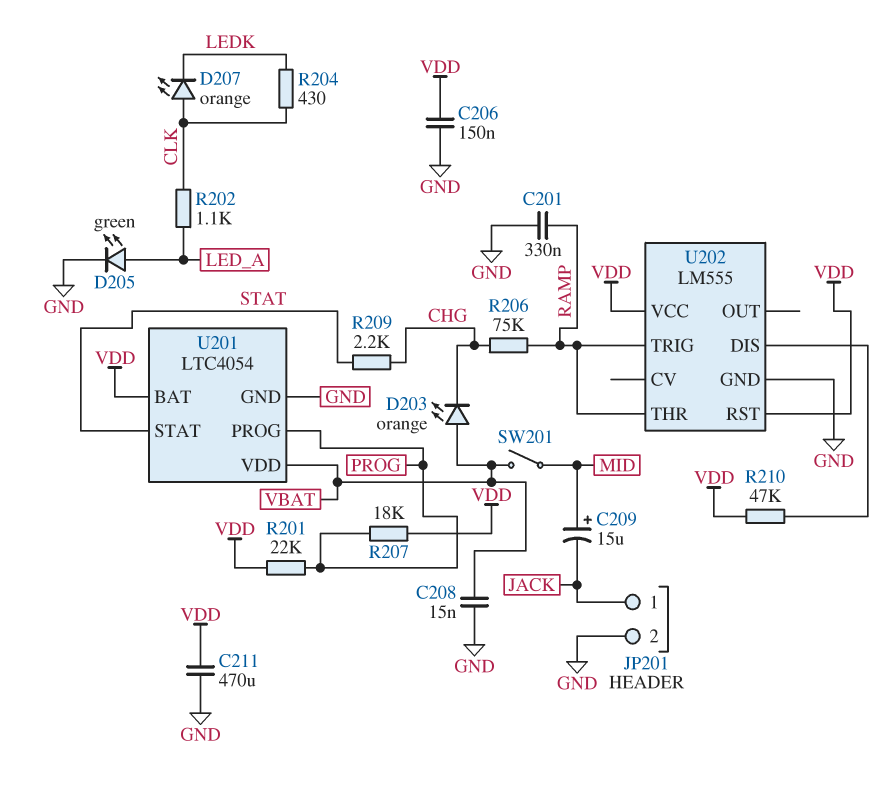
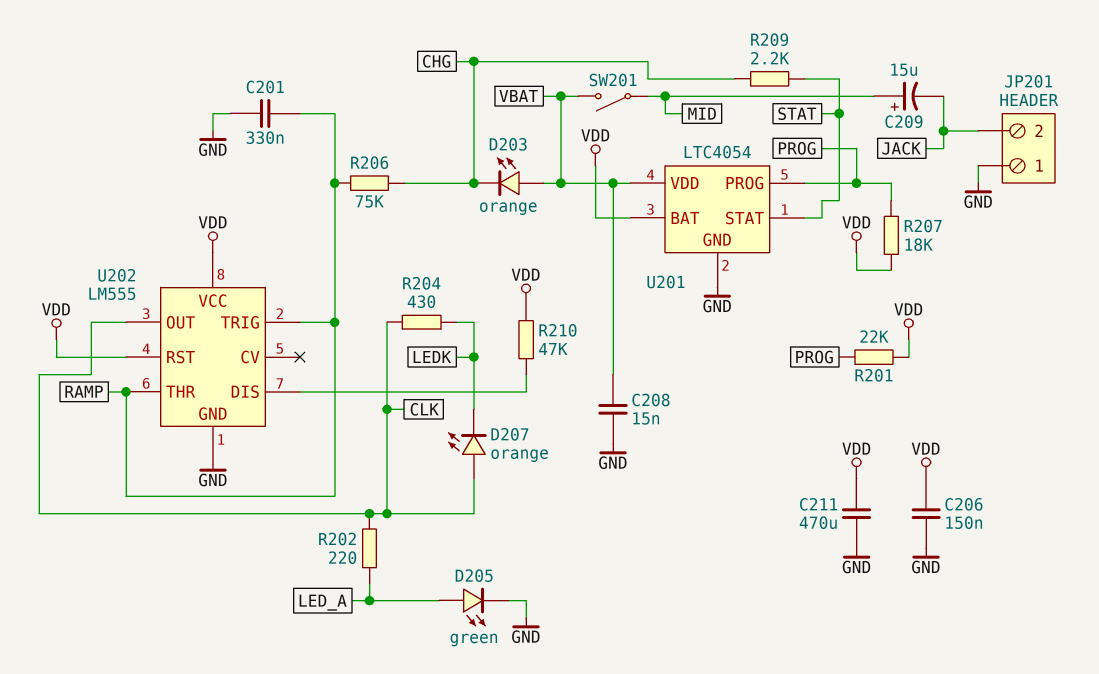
JP201 pin 1: JACK -> GND
JP201 pin 2: GND -> JACK
R202: 1.1k (CLK, LED_A) -> 220 (CLK, LED_A)
U202 pin OUT: none -> CLK

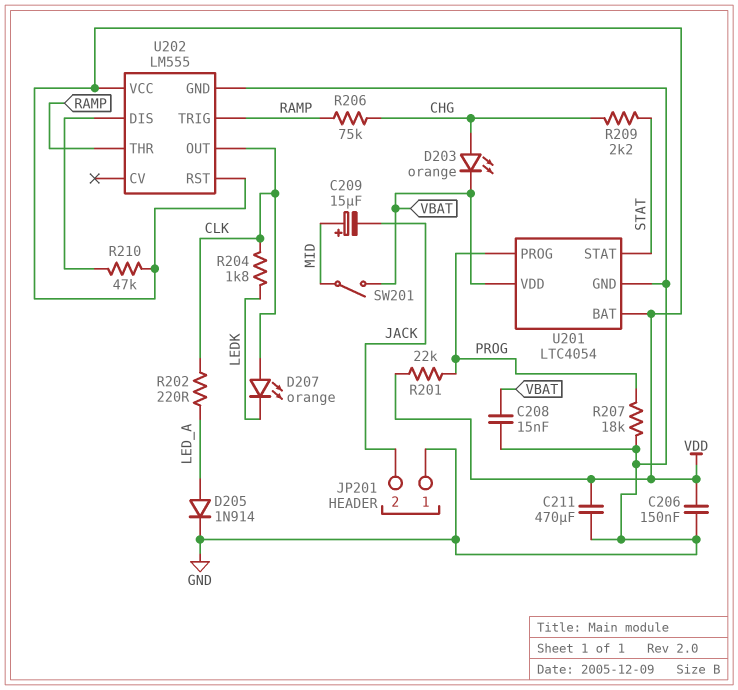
C201: 330nF (GND, RAMP) -> none
D203: LED orange (A VBAT, K CHG) -> LED orange (A CHG, K VBAT)
D205: LED green (A LED_A, K GND) -> diode 1N914 (A LED_A, K GND)
R204: 430 (CLK, LEDK) -> 1.8k (CLK, LEDK)
R207: 18k (PROG, VDD) -> 18k (GND, PROG)

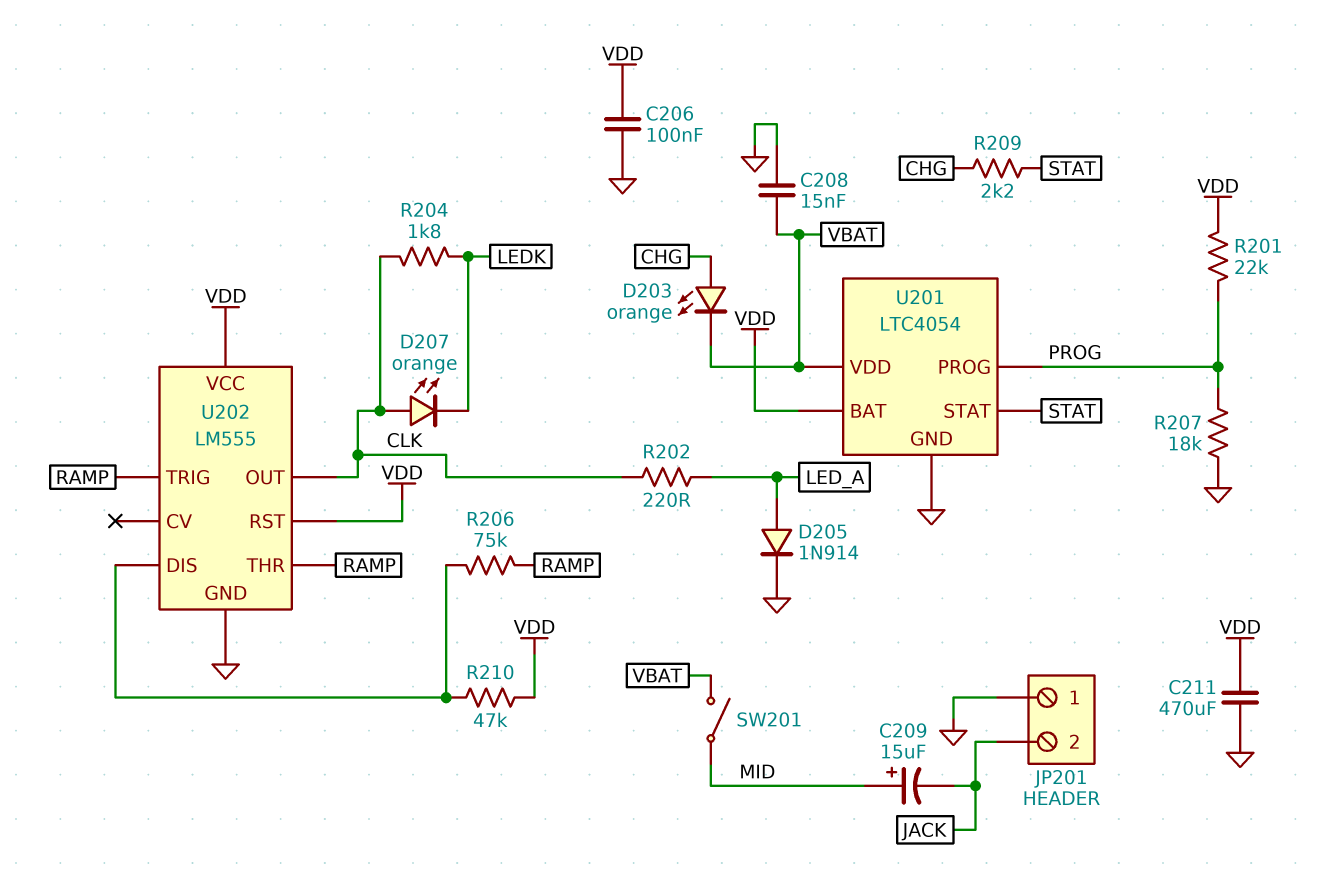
C206: 150nF (GND, VDD) -> 100nF (GND, VDD)
R206: 75k (CHG, RAMP) -> 75k (RAMP, U202/DIS)

